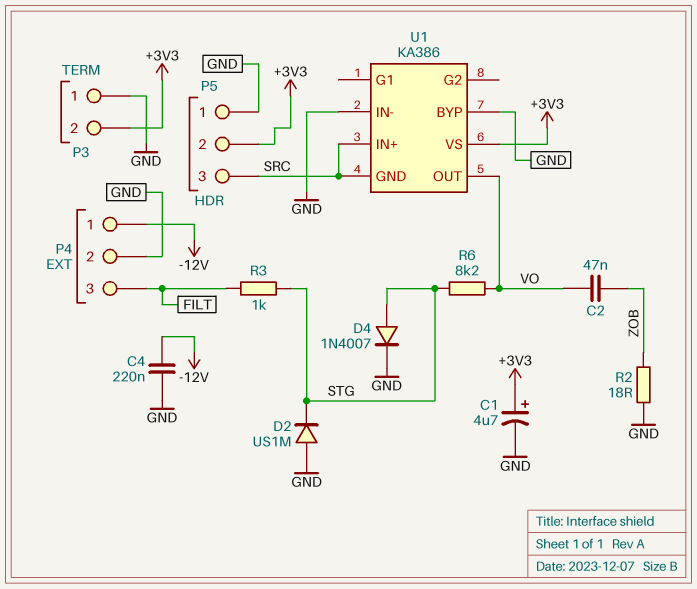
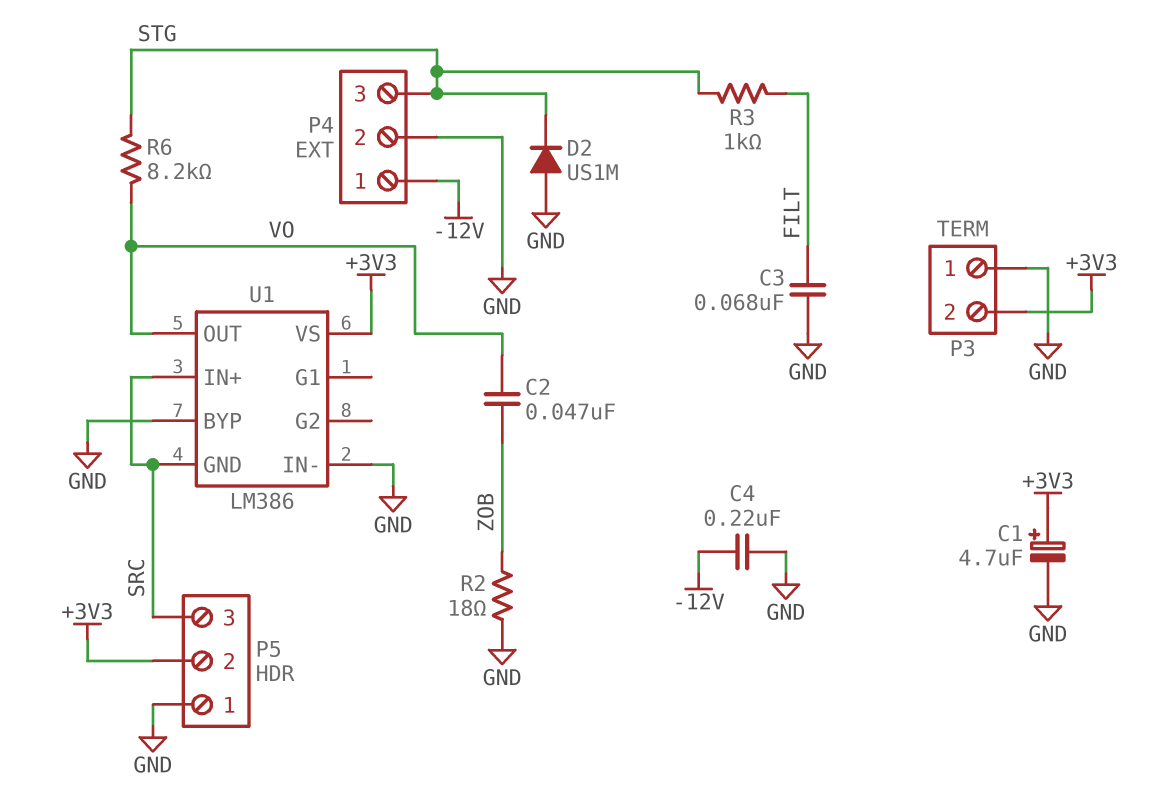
C3: none -> 68nF (FILT, GND)
D4: diode 1N4007 (A STG, K GND) -> none
P4 pin 3: FILT -> STG
U1: KA386 -> LM386

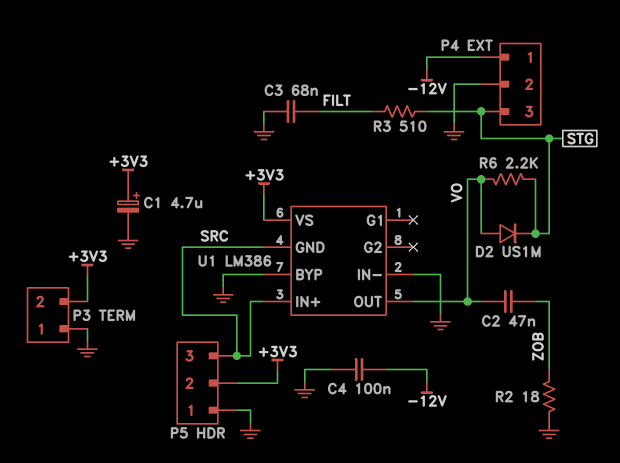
C4: 220nF (-12V, GND) -> 100nF (-12V, GND)
D2: diode US1M (A GND, K STG) -> diode US1M (A VO, K STG)
R3: 1k (FILT, STG) -> 510 (FILT, STG)
R6: 8.2k (STG, VO) -> 2.2k (STG, VO)

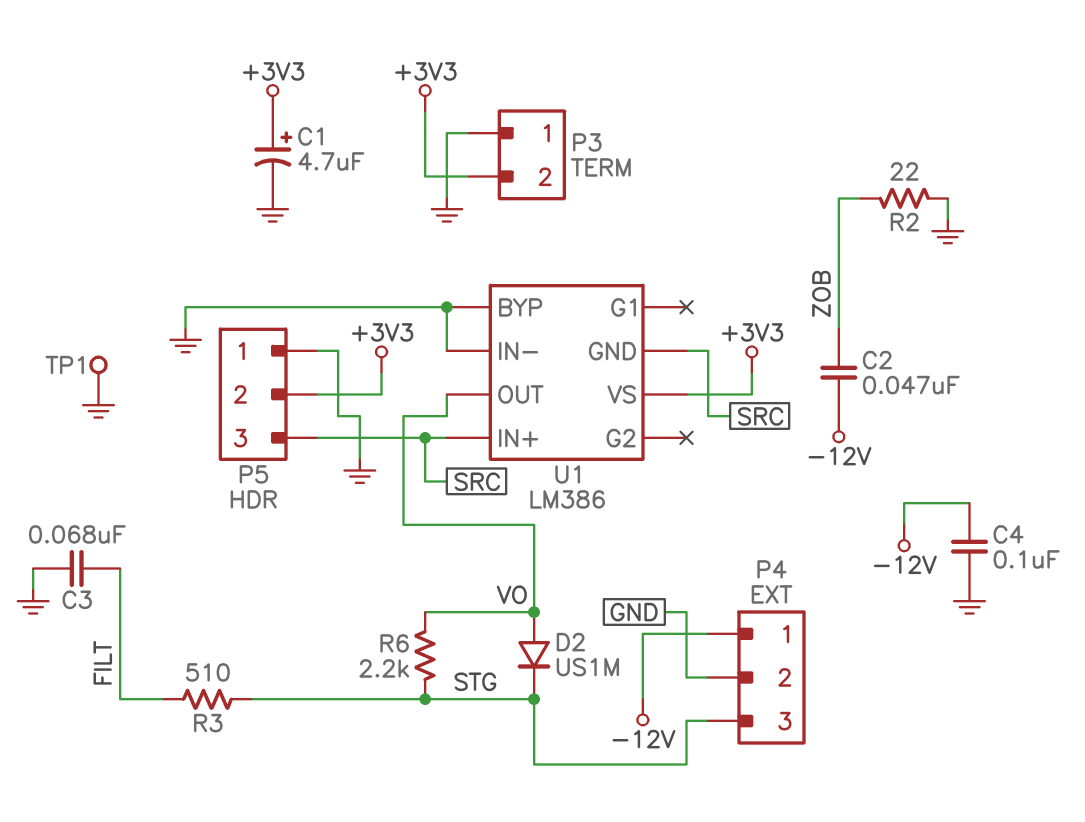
C2: 47nF (VO, ZOB) -> 47nF (-12V, ZOB)
R2: 18 (GND, ZOB) -> 22 (GND, ZOB)
TP1: none -> test point (GND)

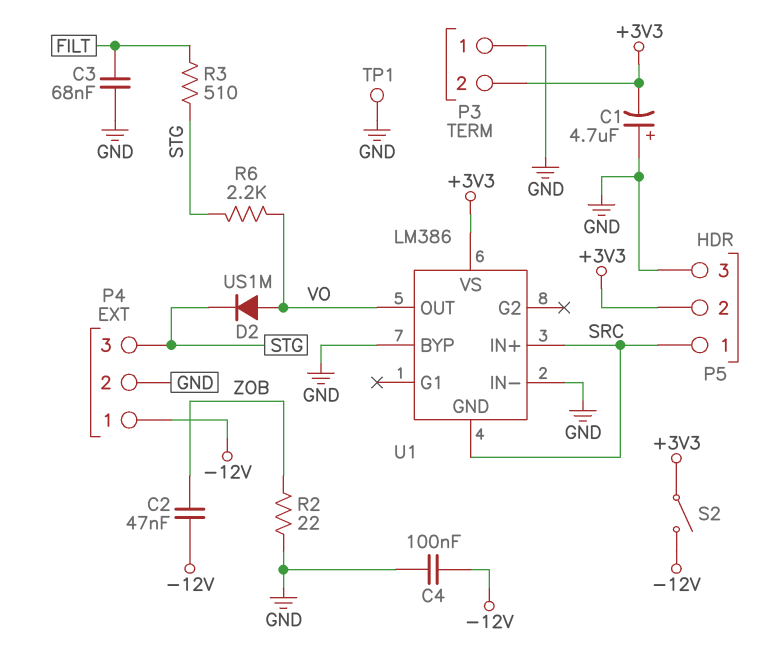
C1: 4.7uF (plus +3V3, minus GND) -> 4.7uF (plus GND, minus +3V3)
P5 pin 1: GND -> SRC
P5 pin 3: SRC -> GND
S2: none -> switch (+3V3, -12V)

